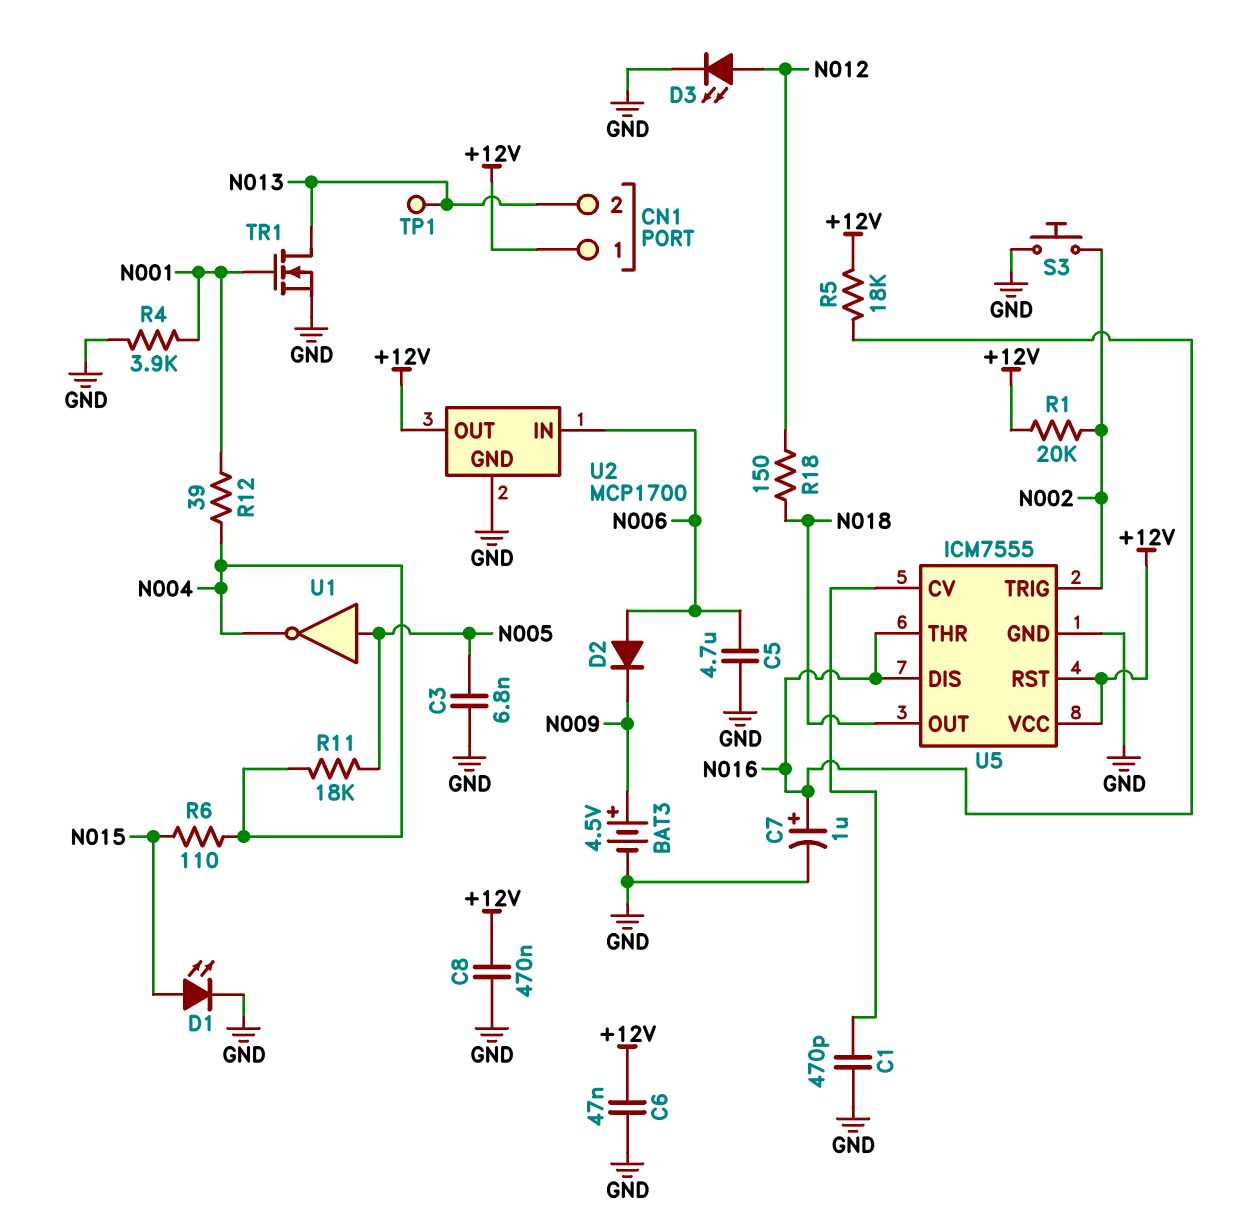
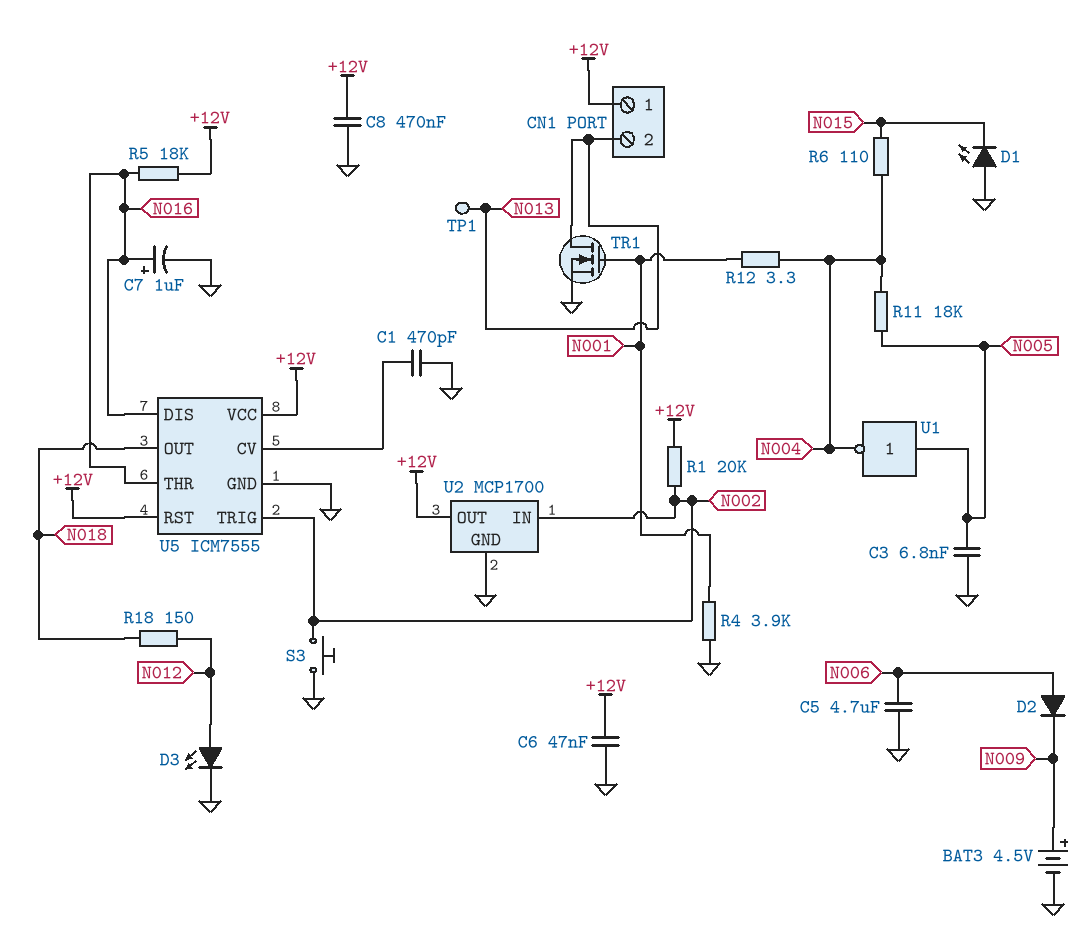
D1: LED (A N015, K GND) -> LED (A GND, K N015)
R12: 39 (N001, N004) -> 3.3 (N001, N004)
U2 pin IN: N006 -> N002

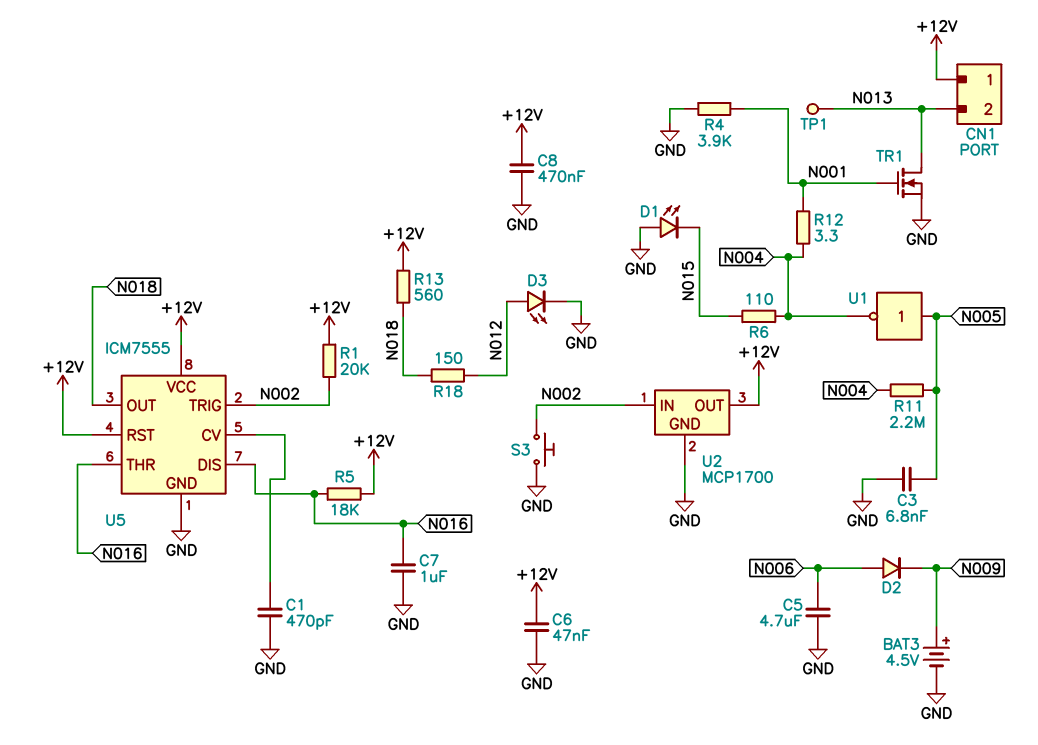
C7: 1uF (plus N016, minus GND) -> 1uF (GND, N016)
R11: 18k (N004, N005) -> 2.2M (N004, N005)
R13: none -> 560 (+12V, N018)

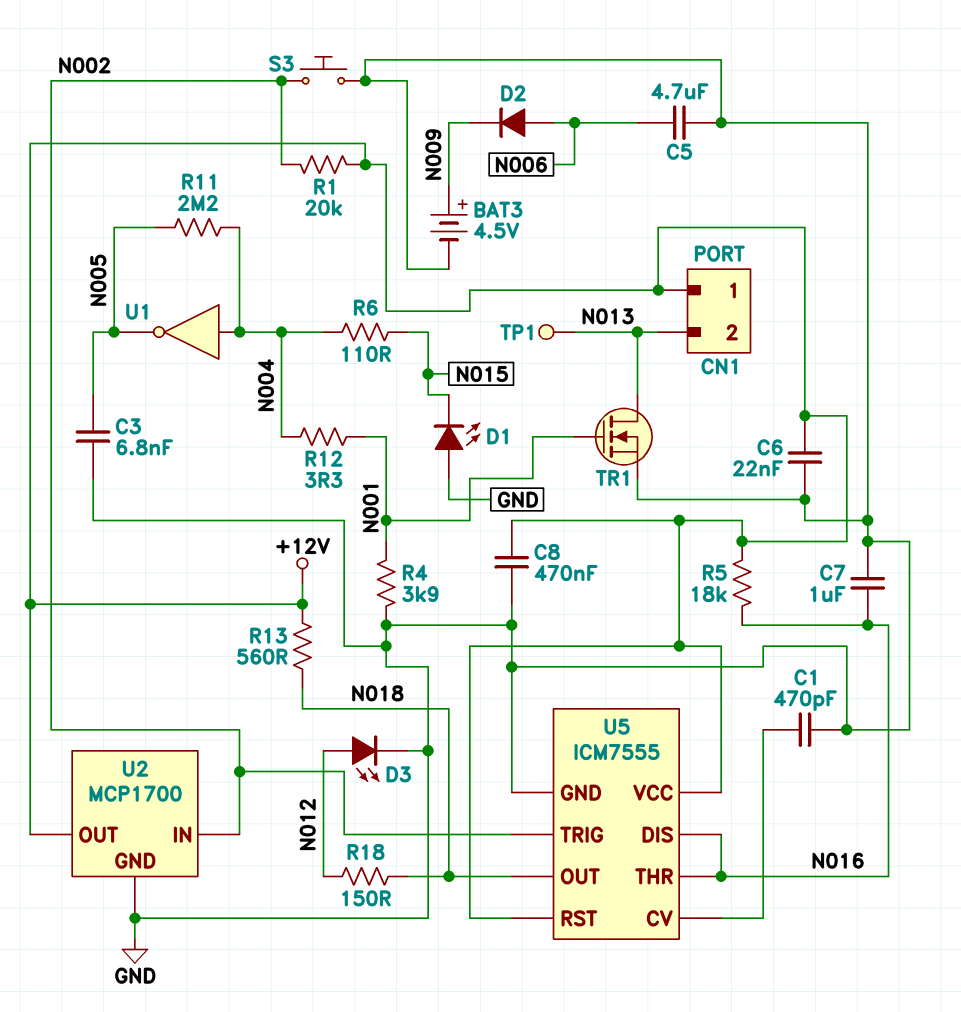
C6: 47nF (+12V, GND) -> 22nF (+12V, GND)
U1: NOT (in N005, out N004) -> NOT (in N004, out N005)

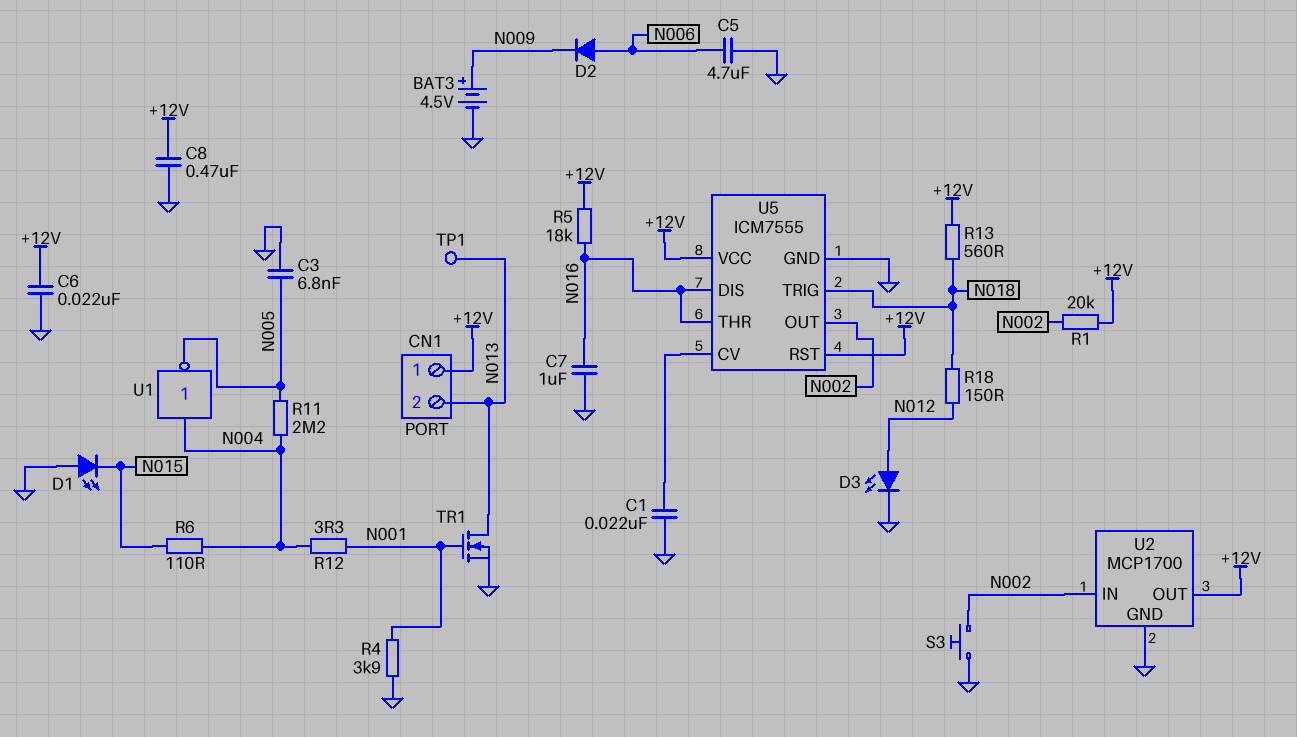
C1: 470pF (GND, U5/CV) -> 22nF (GND, U5/CV)
U5 pin OUT: N018 -> N002
U5 pin TRIG: N002 -> N018

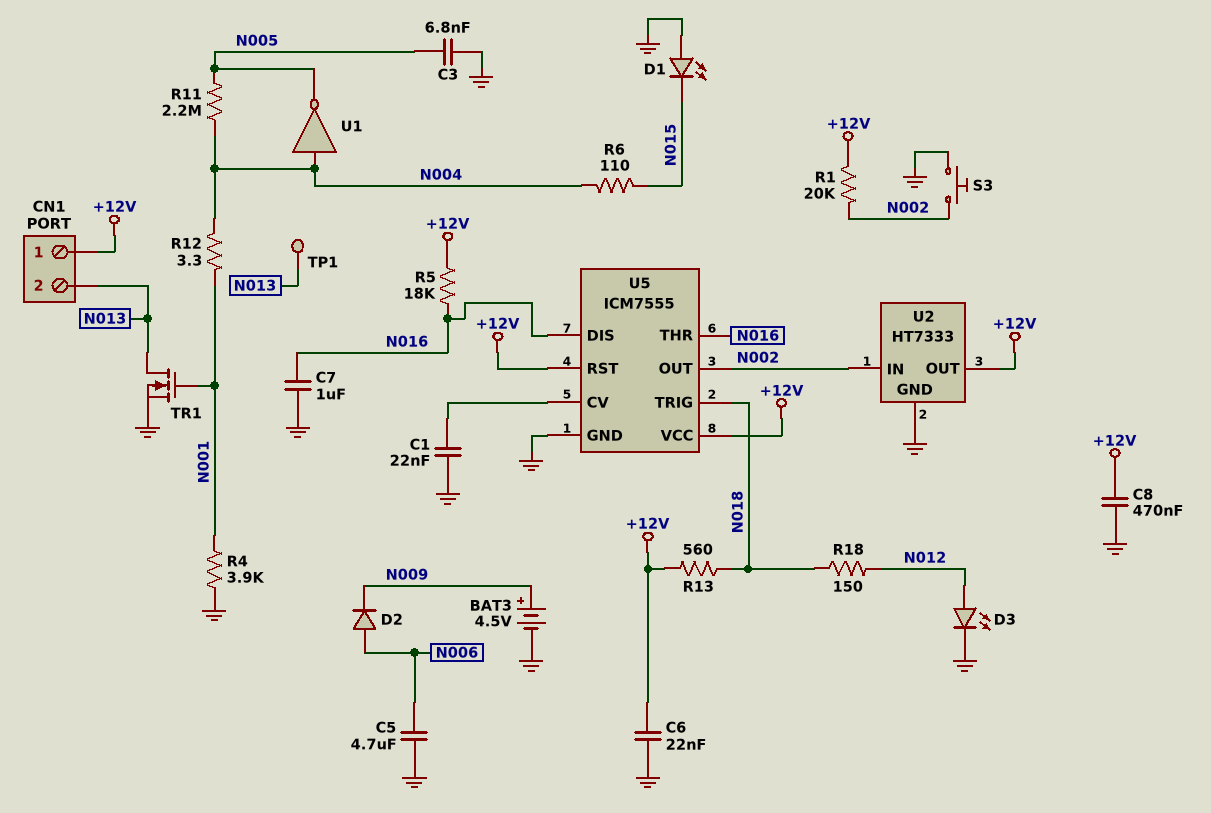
U2: MCP1700 -> HT7333

